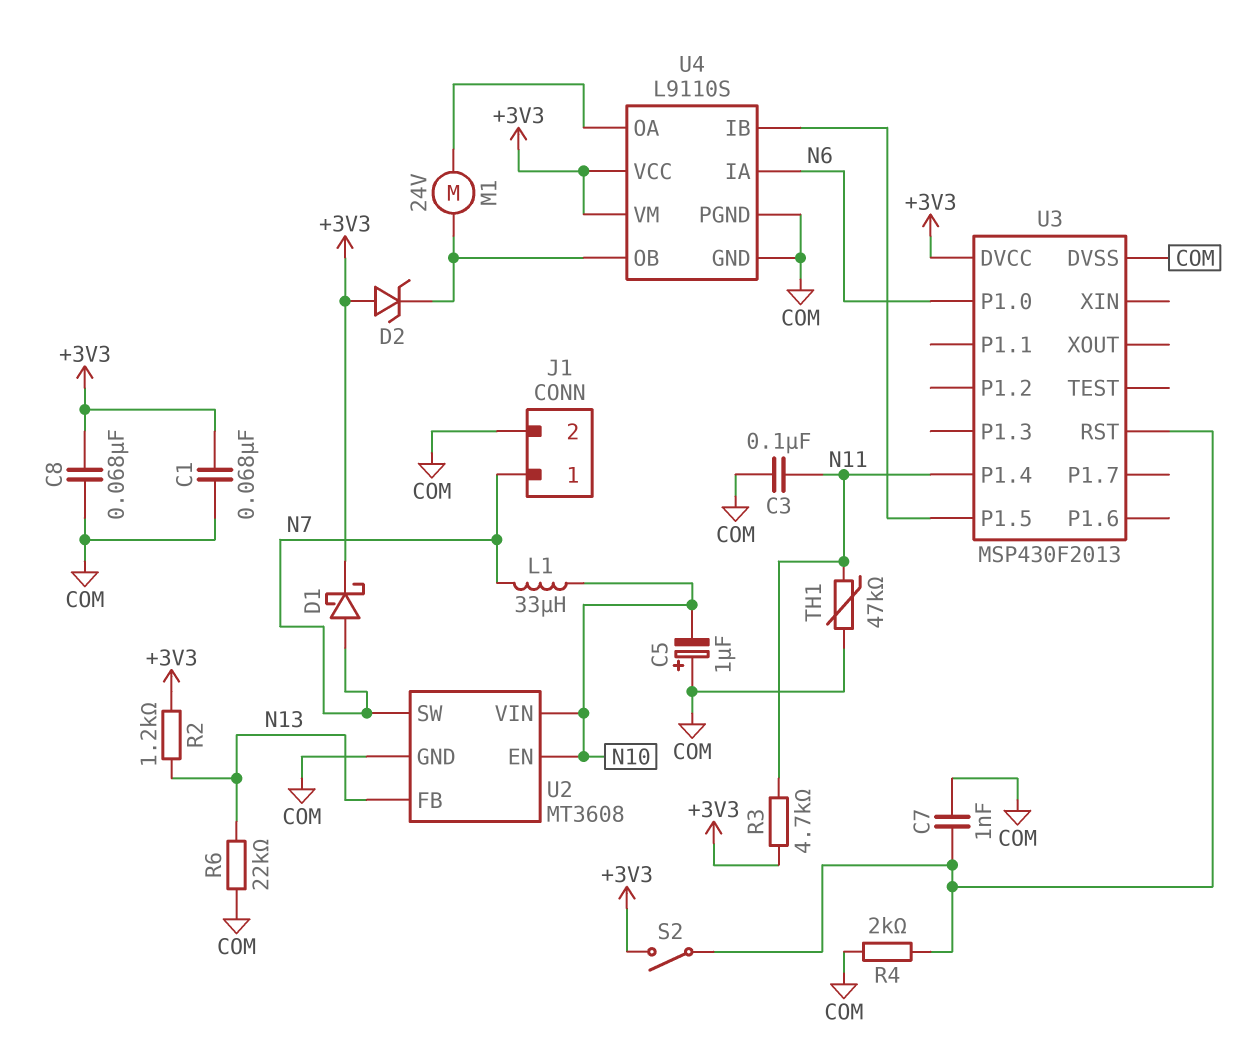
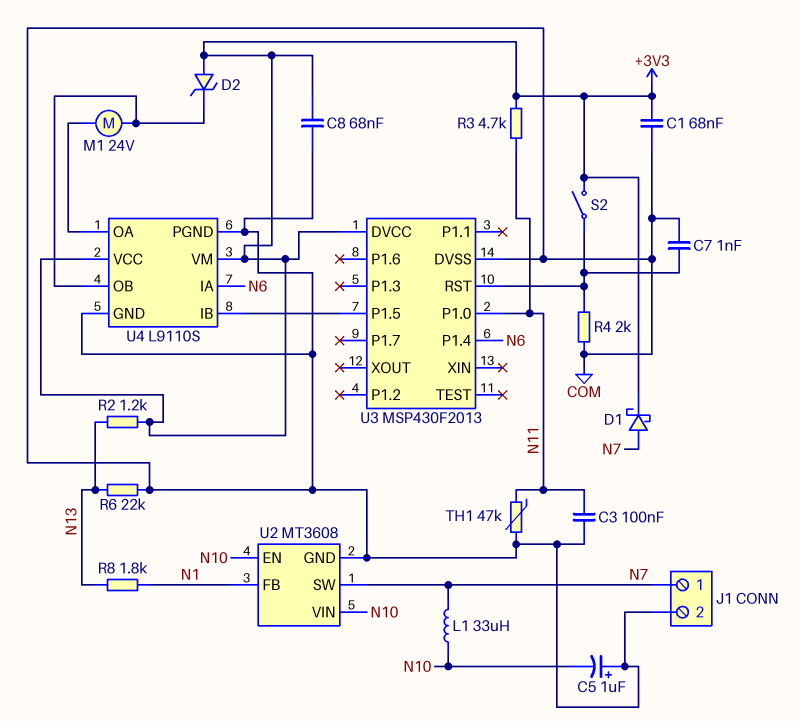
R8: none -> 1.8k (N1, N13)
U2 pin FB: N13 -> N1
U3 pin P1.0: N6 -> N11
U3 pin P1.4: N11 -> N6

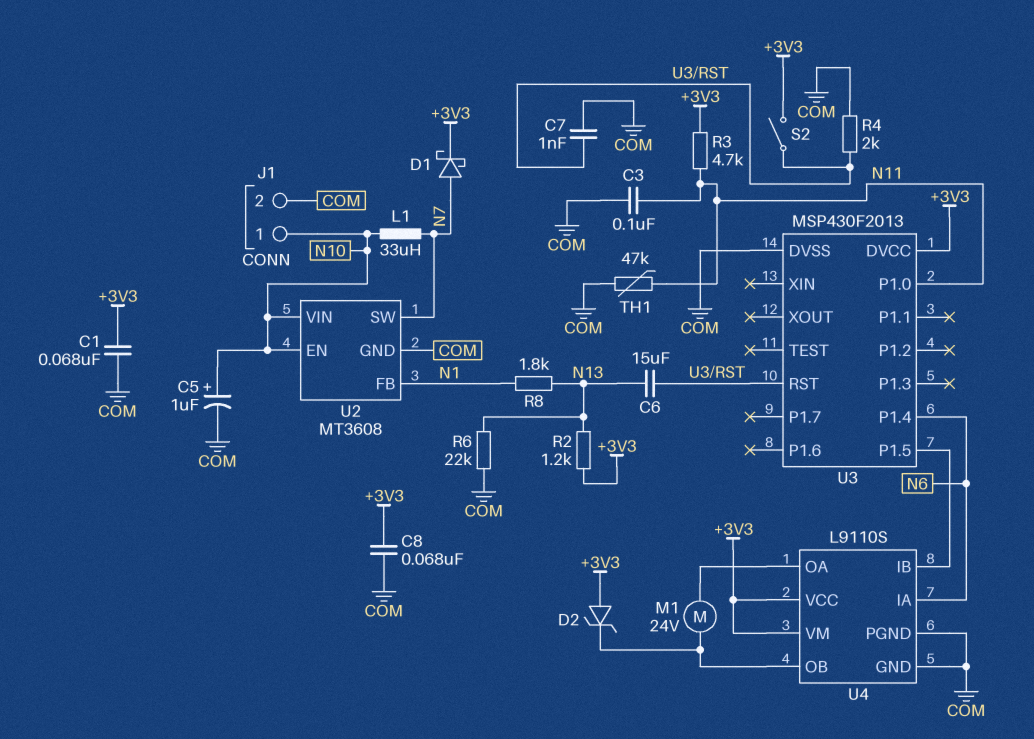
C5: 1uF (plus COM, minus N10) -> 1uF (plus N10, minus COM)
C6: none -> 15uF (N13, U3/RST)
J1 pin 1: N7 -> N10

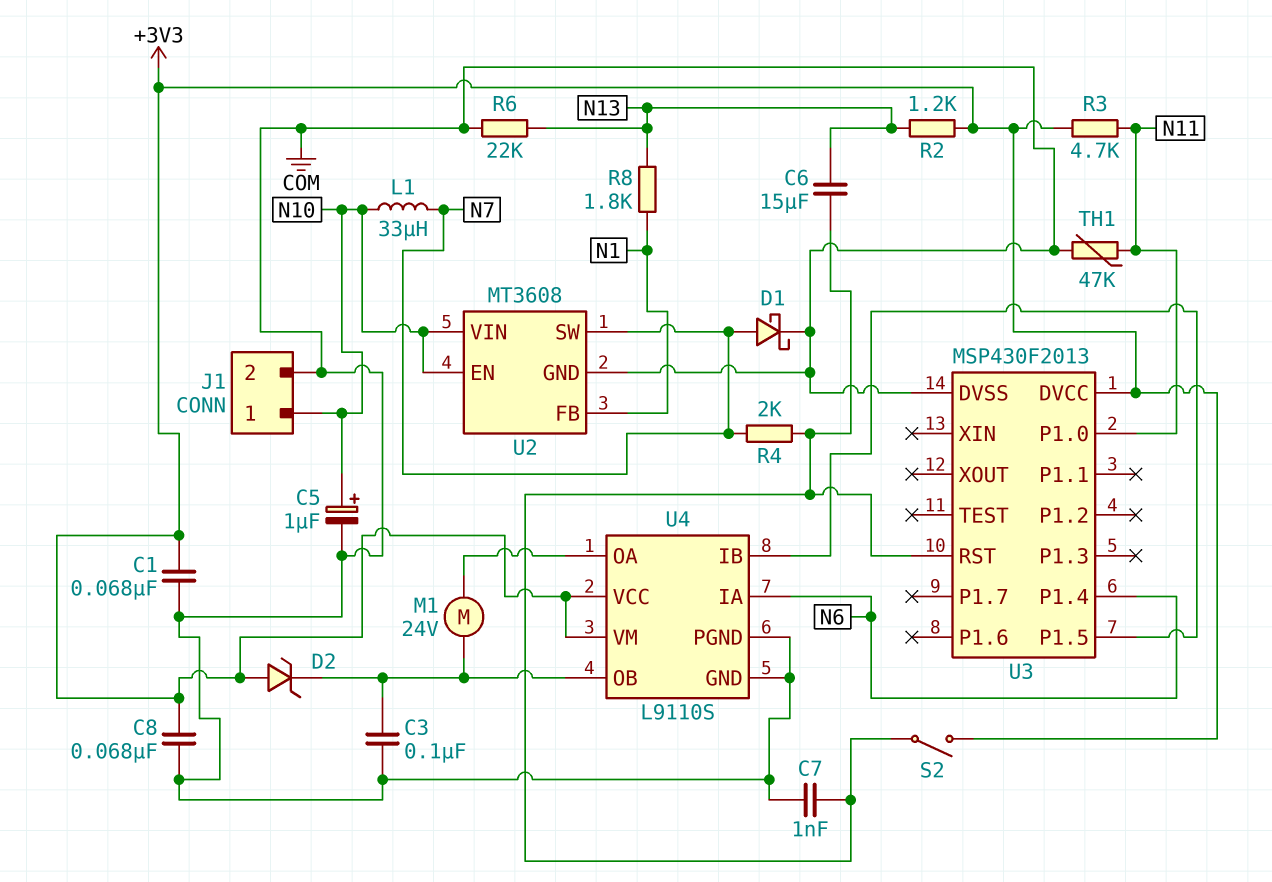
C3: 100nF (COM, N11) -> 100nF (COM, U4/OB)
D1: schottky (A N7, K +3V3) -> schottky (A N7, K COM)
R4: 2k (COM, U3/RST) -> 2k (N7, U3/RST)

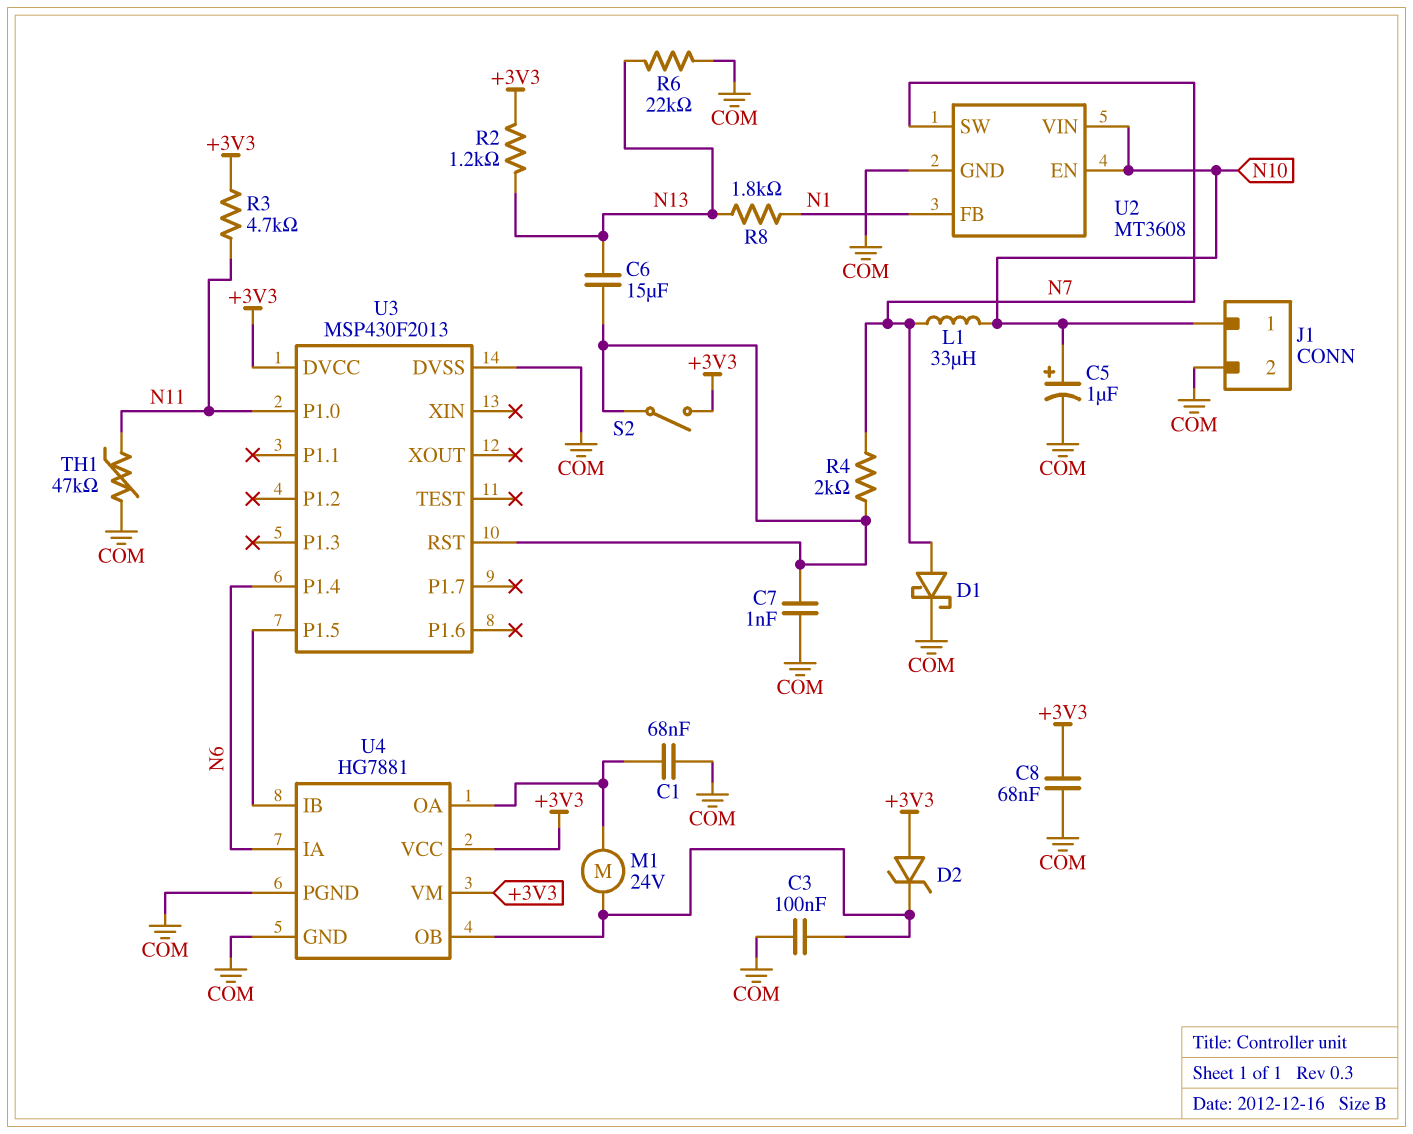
C1: 68nF (+3V3, COM) -> 68nF (COM, U4/OA)
U4: L9110S -> HG7881

